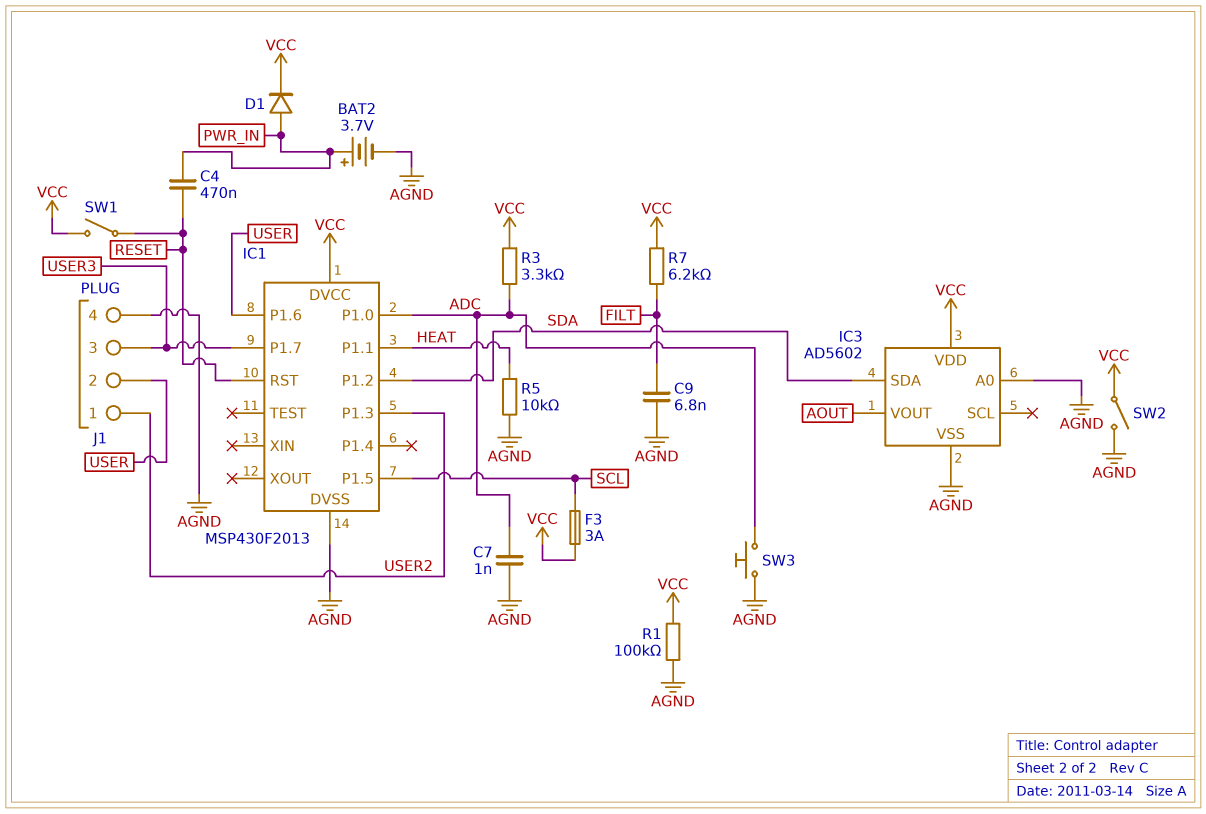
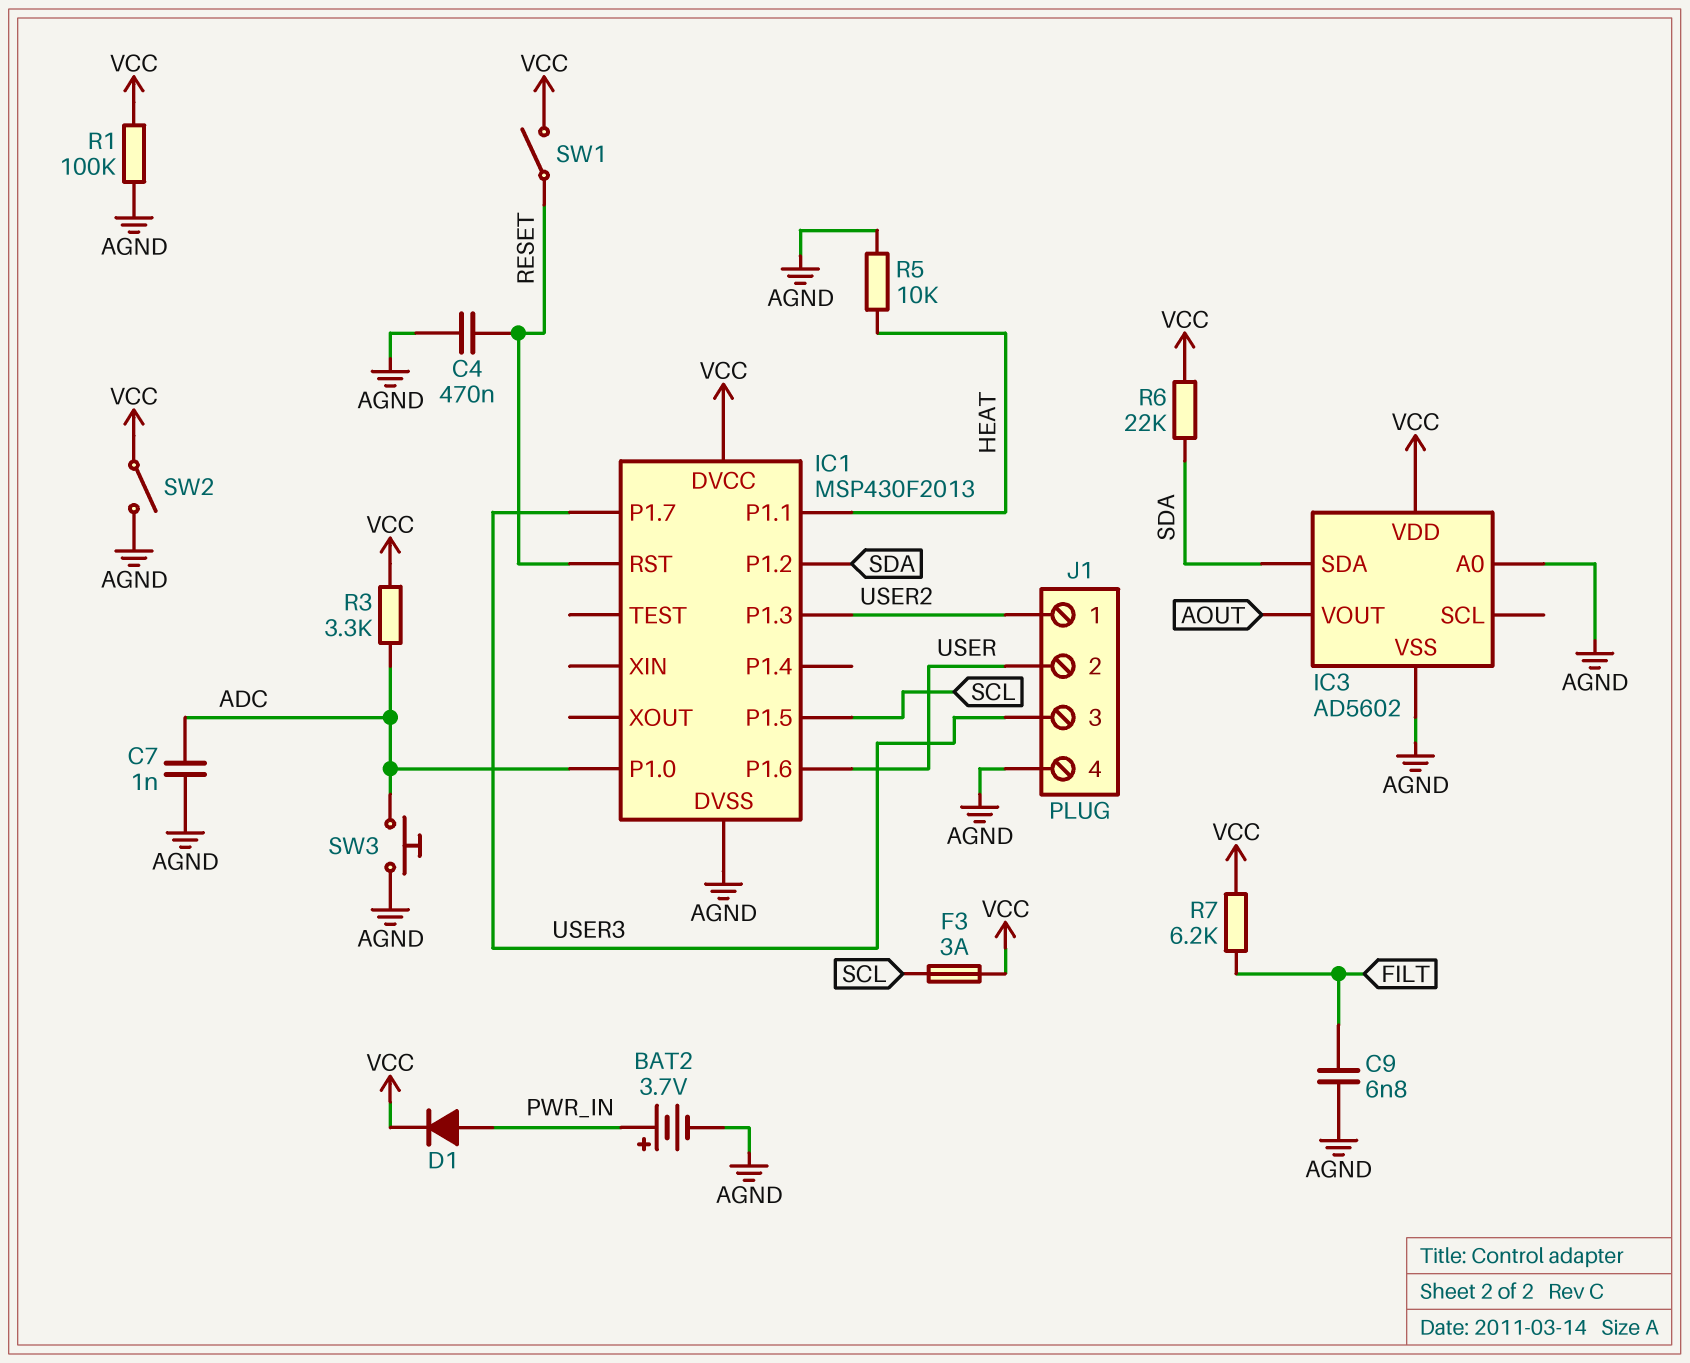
C4: 470nF (PWR_IN, RESET) -> 470nF (AGND, RESET)
R6: none -> 22k (SDA, VCC)

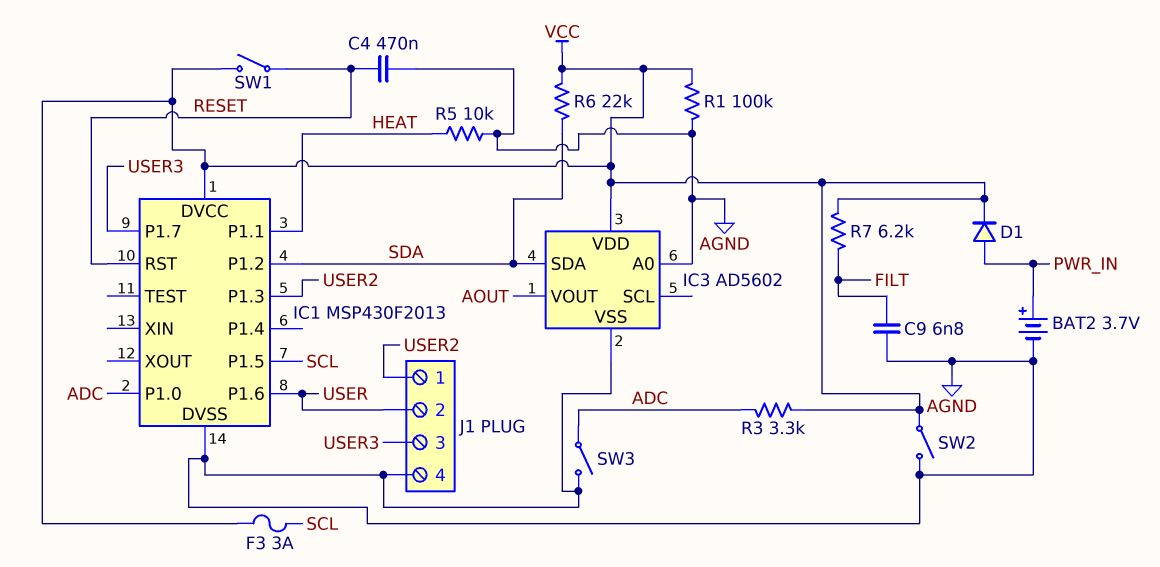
C7: 1nF (ADC, AGND) -> none
SW3: button (ADC, AGND) -> switch (ADC, AGND)

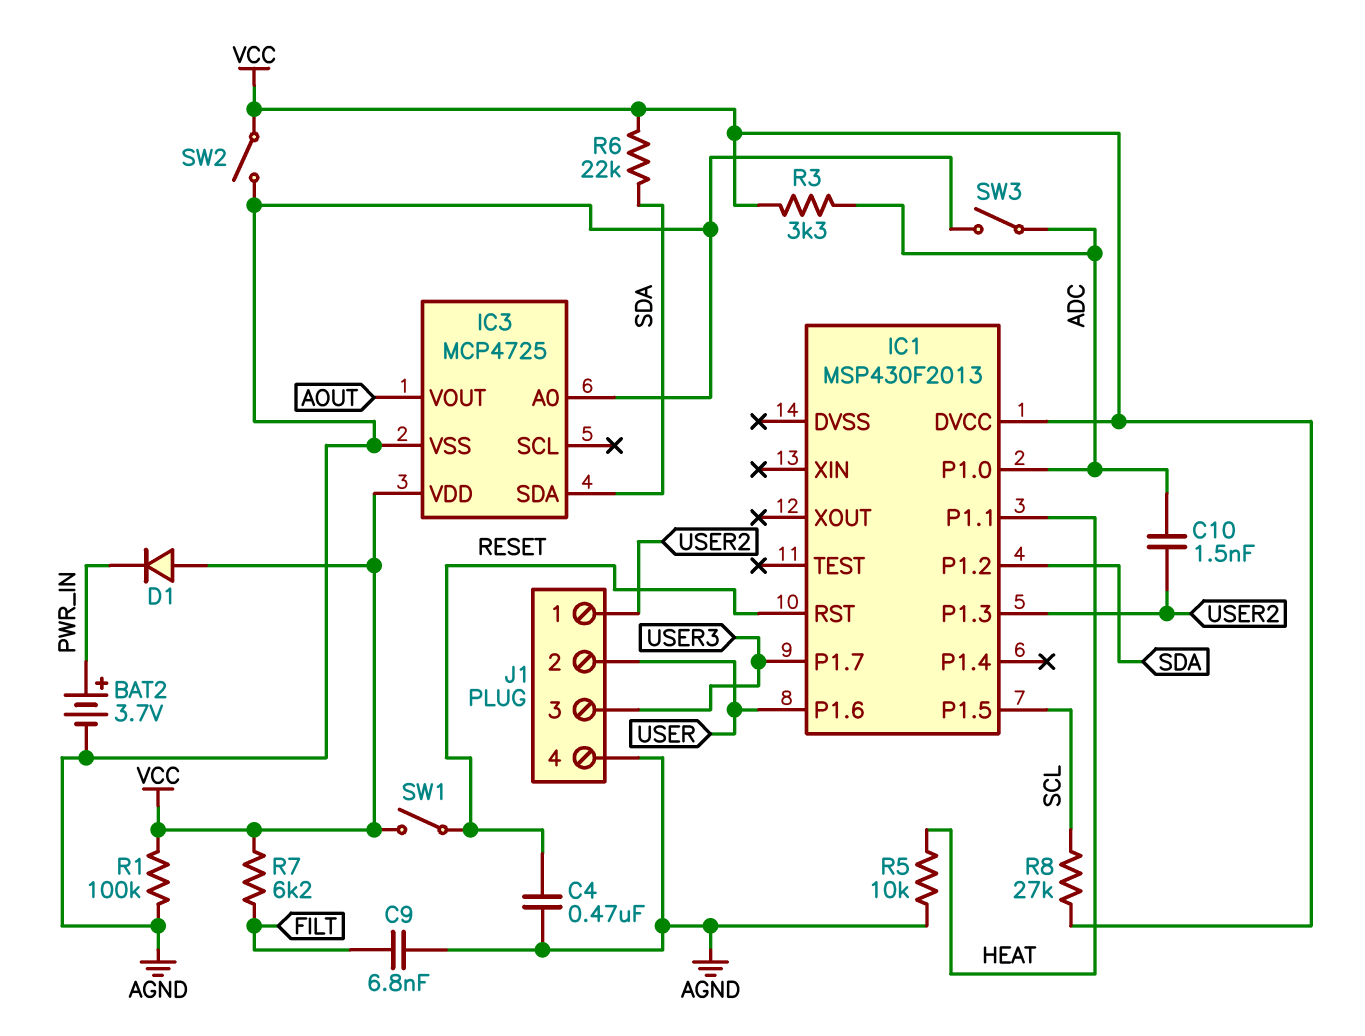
C10: none -> 1.5nF (ADC, USER2)
D1: diode (A PWR_IN, K VCC) -> diode (A VCC, K PWR_IN)
F3: 3A (SCL, VCC) -> none
IC1 pin DVSS: AGND -> none
IC3: AD5602 -> MCP4725
R8: none -> 27k (SCL, VCC)

